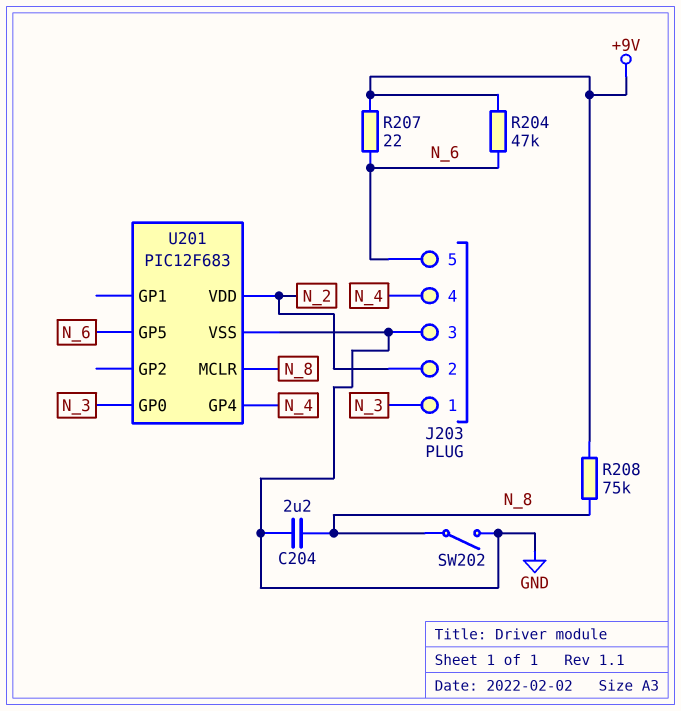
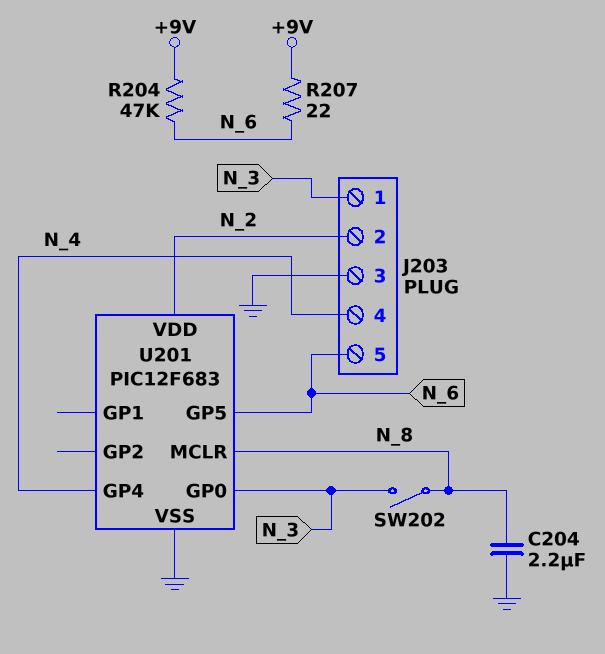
R208: 75k (+9V, N_8) -> none
SW202: switch (GND, N_8) -> switch (N_3, N_8)

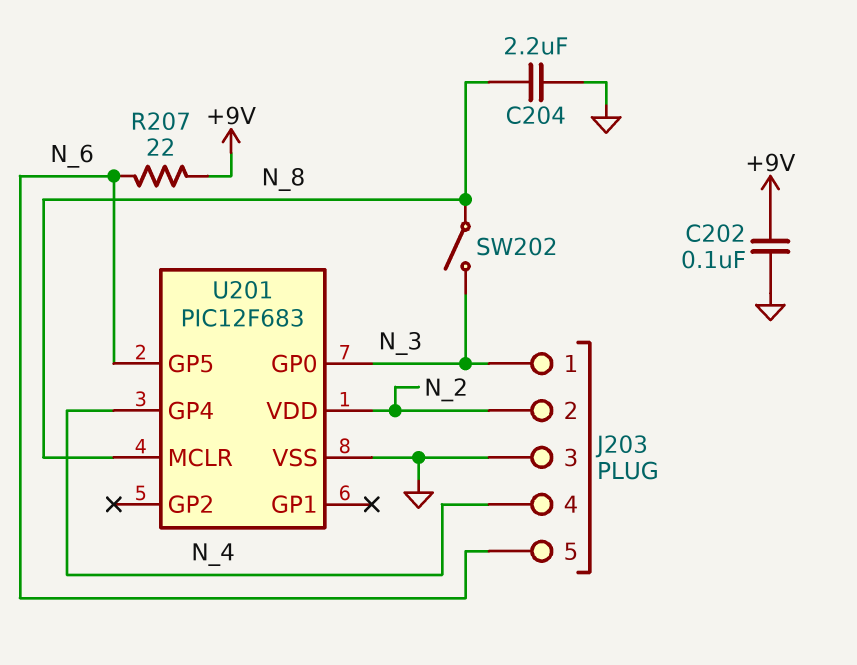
C202: none -> 100nF (+9V, GND)
R204: 47k (+9V, N_6) -> none

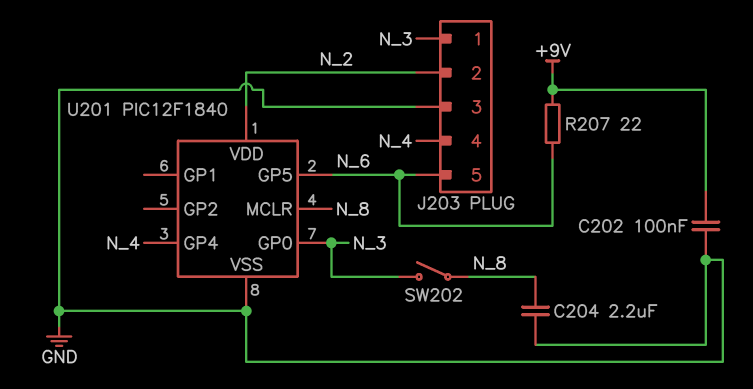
U201: PIC12F683 -> PIC12F1840

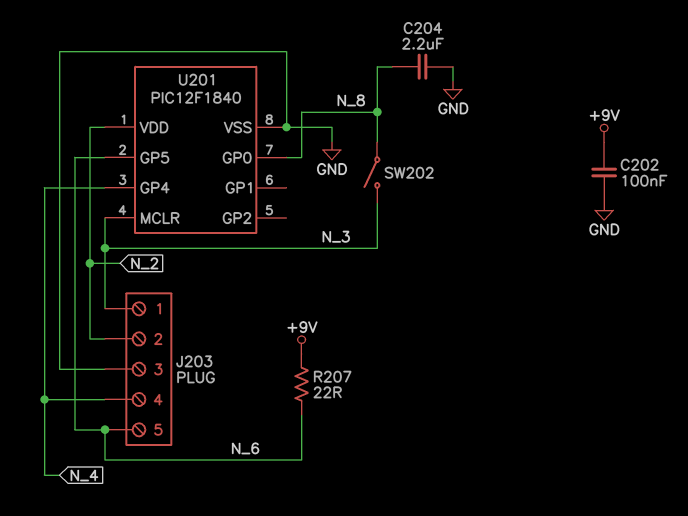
U201 pin GP0: N_3 -> N_8
U201 pin MCLR: N_8 -> N_3

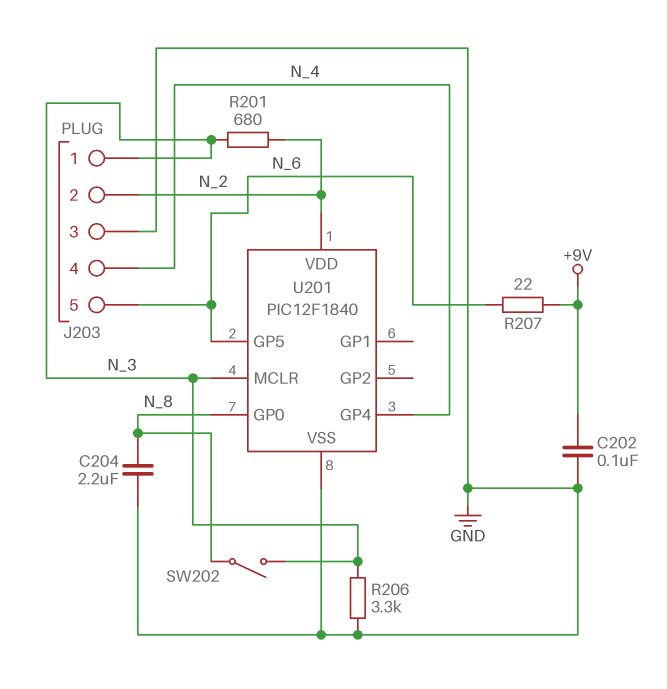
R201: none -> 680 (N_2, N_3)
R206: none -> 3.3k (GND, N_3)

